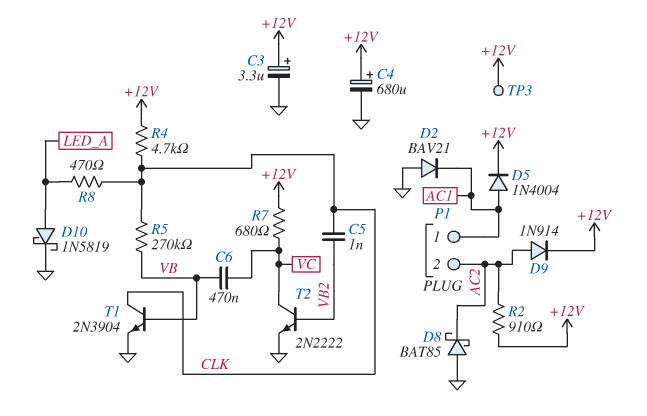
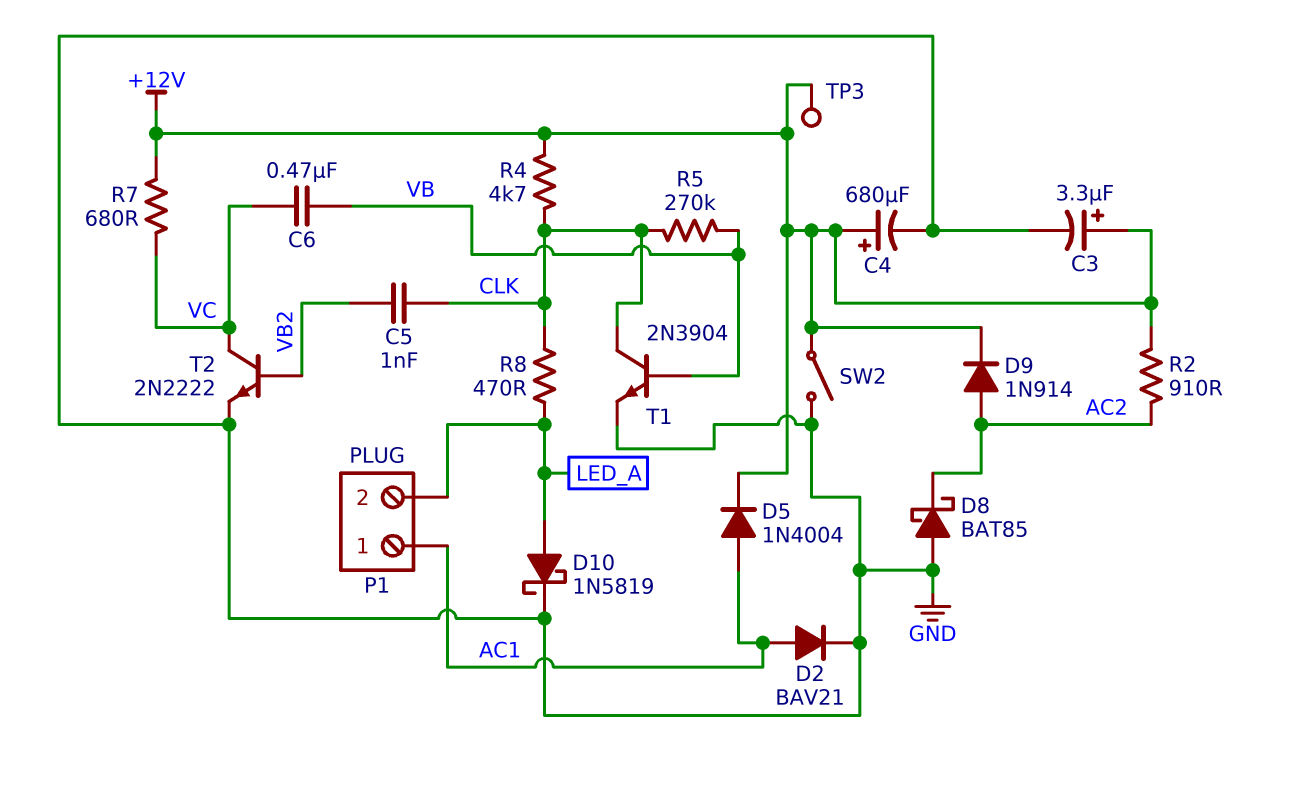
D2: diode BAV21 (A GND, K AC1) -> diode BAV21 (A AC1, K GND)
P1 pin 2: AC2 -> LED_A
SW2: none -> switch (+12V, GND)

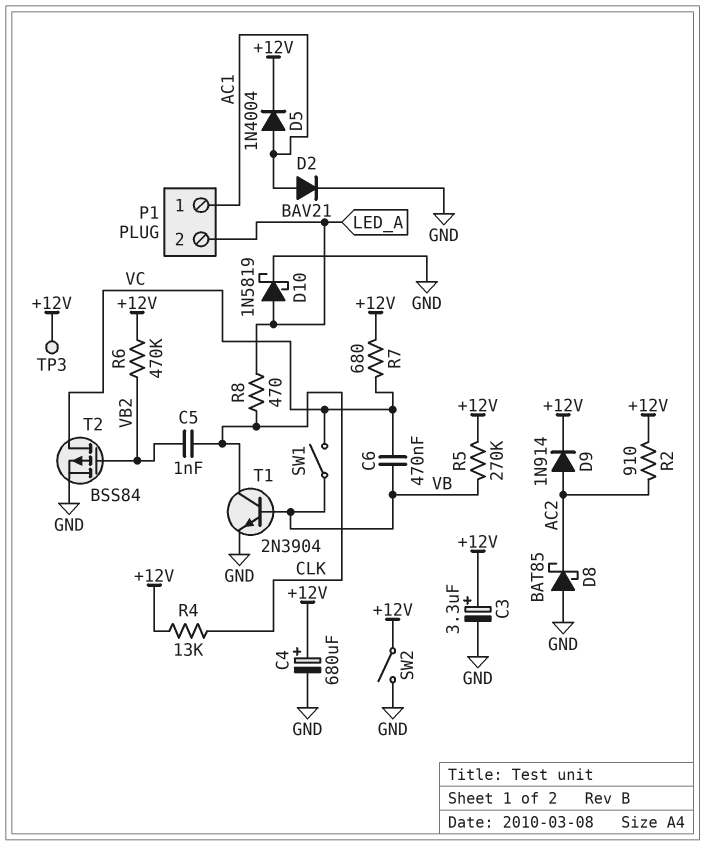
R4: 4.7k (+12V, CLK) -> 13k (+12V, CLK)
R5: 270k (CLK, VB) -> 270k (+12V, VB)
R6: none -> 470k (+12V, VB2)
SW1: none -> switch (VB, VC)
T2: NPN 2N2222 (B VB2, C VC, E GND) -> PMOS BSS84 (G VB2, D VC, S GND)

